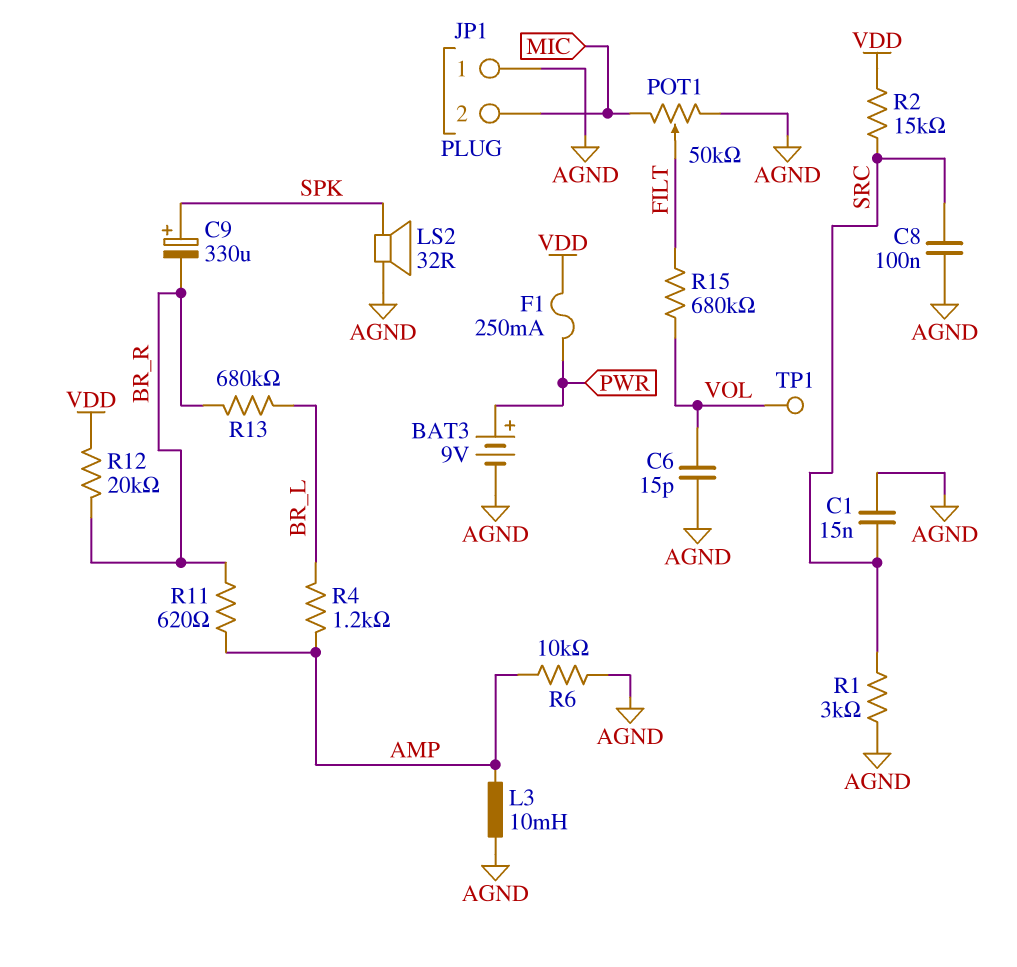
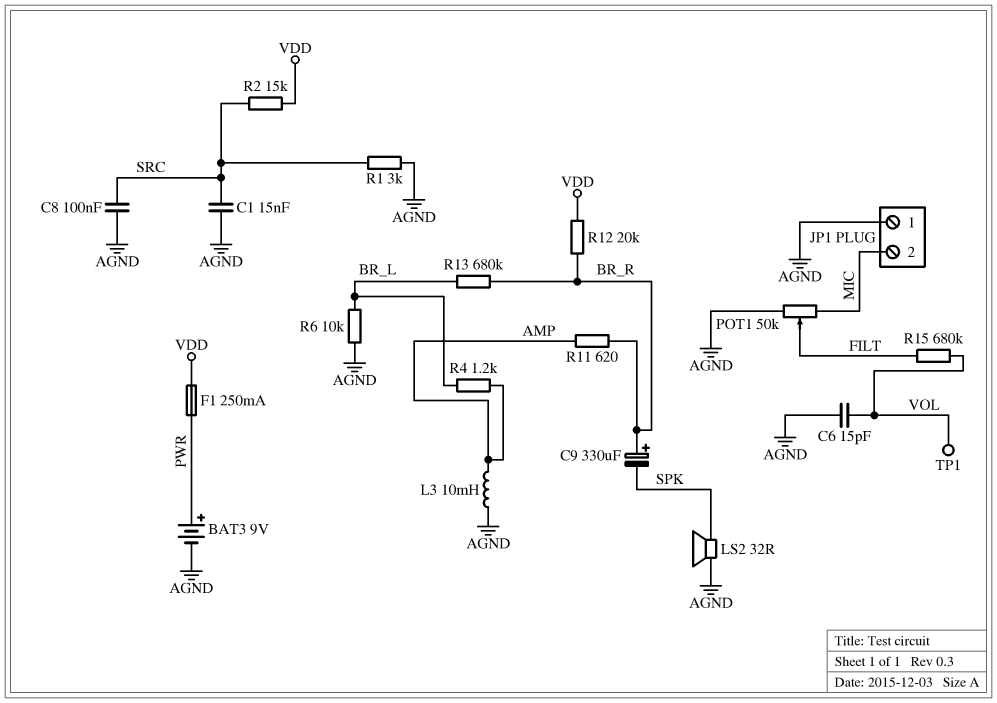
C9: 330uF (plus SPK, minus BR_R) -> 330uF (plus BR_R, minus SPK)
R6: 10k (AGND, AMP) -> 10k (AGND, BR_L)

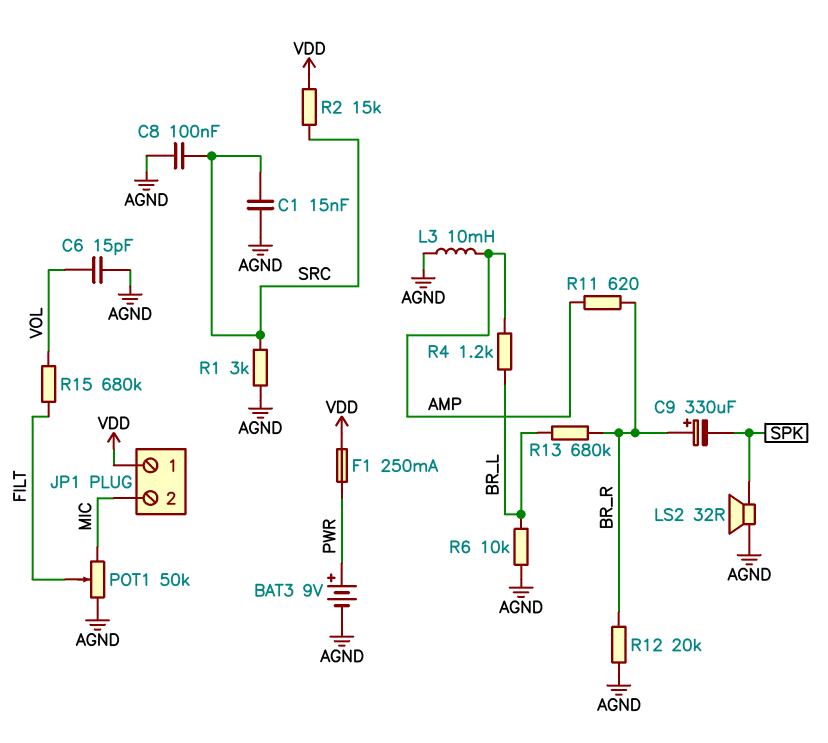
JP1 pin 1: AGND -> VDD
R12: 20k (BR_R, VDD) -> 20k (AGND, BR_R)
TP1: test point (VOL) -> none

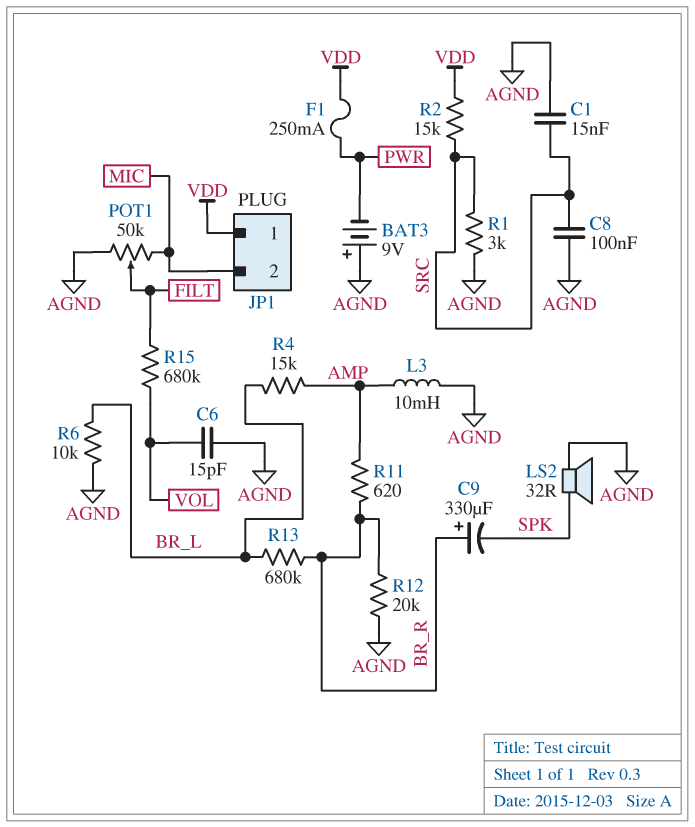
BAT3: 9V (plus PWR, minus AGND) -> 9V (plus AGND, minus PWR)
R4: 1.2k (AMP, BR_L) -> 15k (AMP, BR_L)

